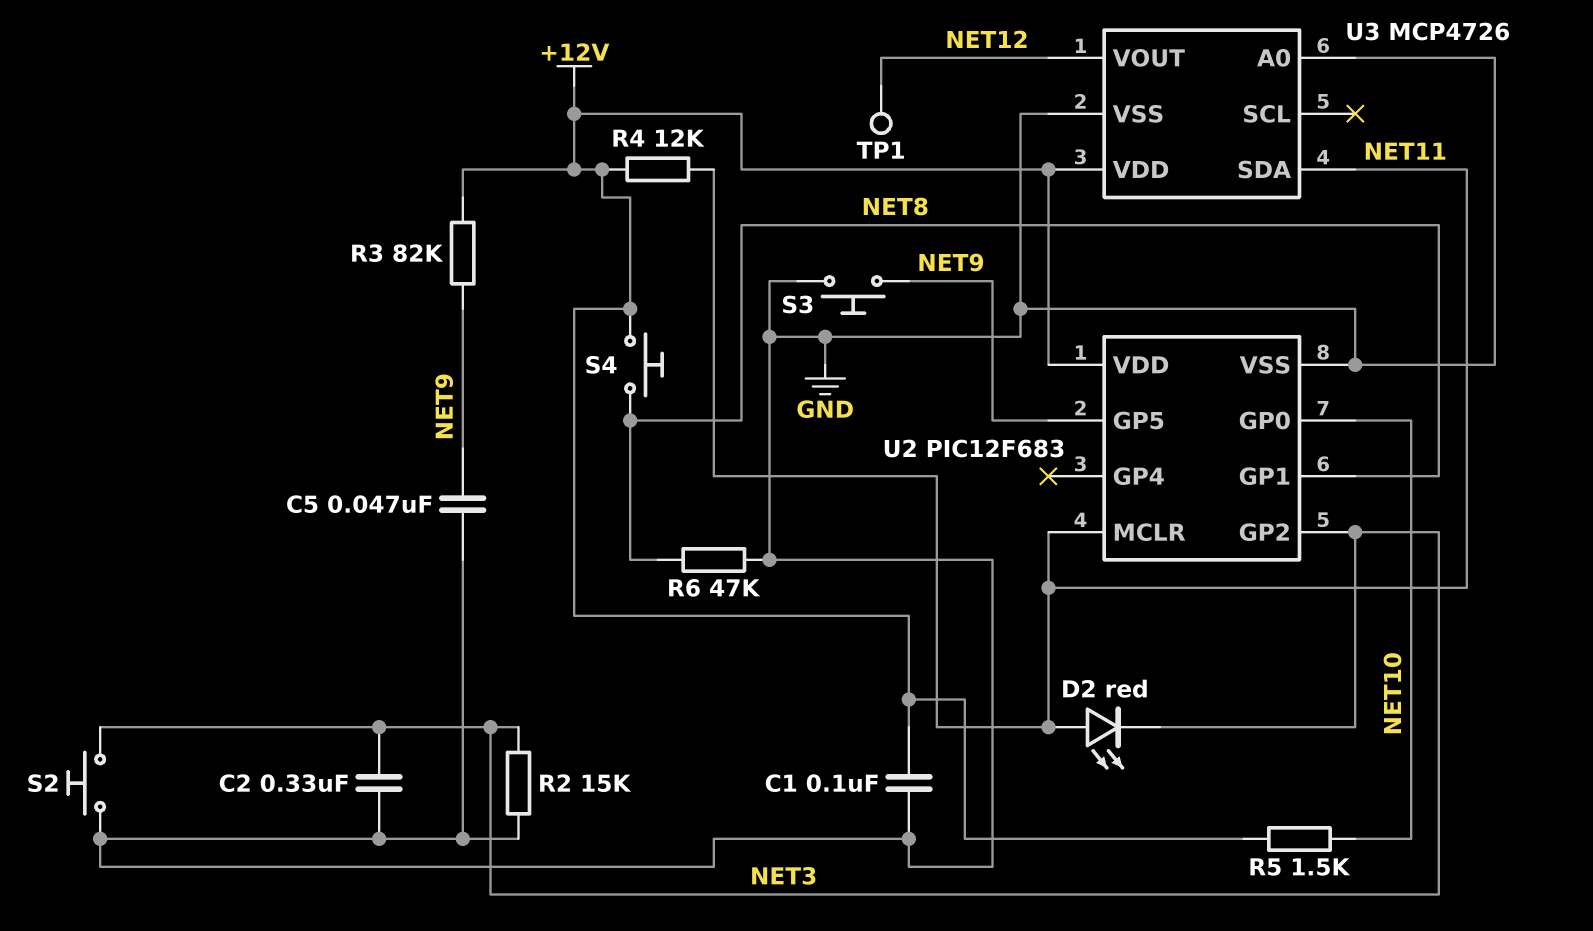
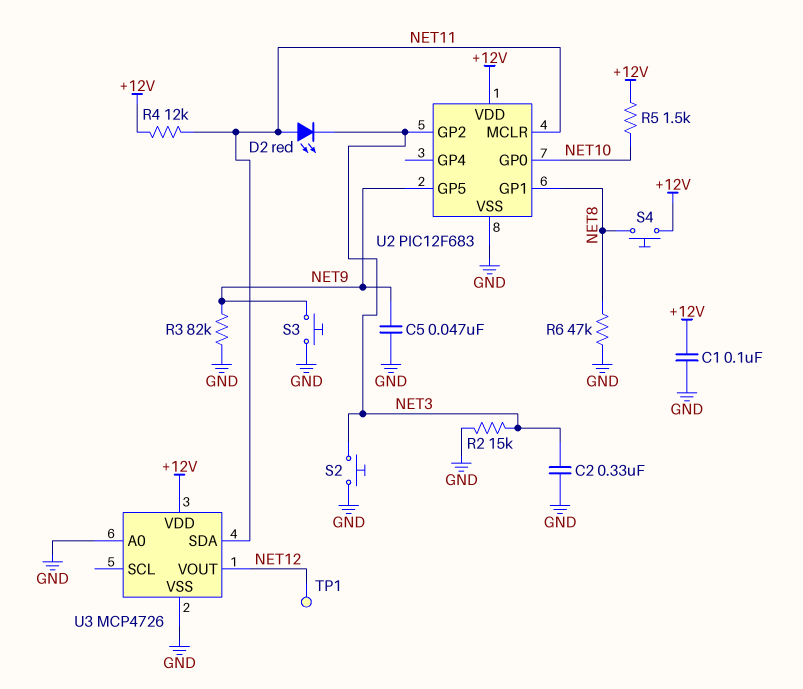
R3: 82k (+12V, NET9) -> 82k (GND, NET9)

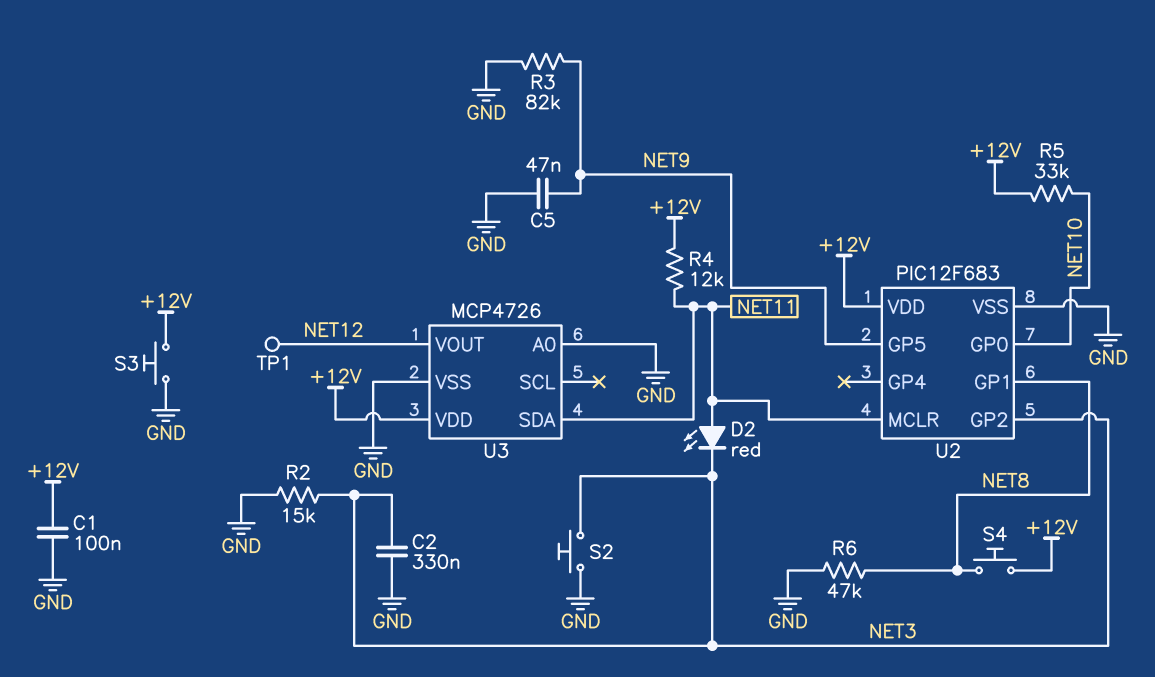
R5: 1.5k (+12V, NET10) -> 33k (+12V, NET10)
S3: button (GND, NET9) -> button (+12V, GND)

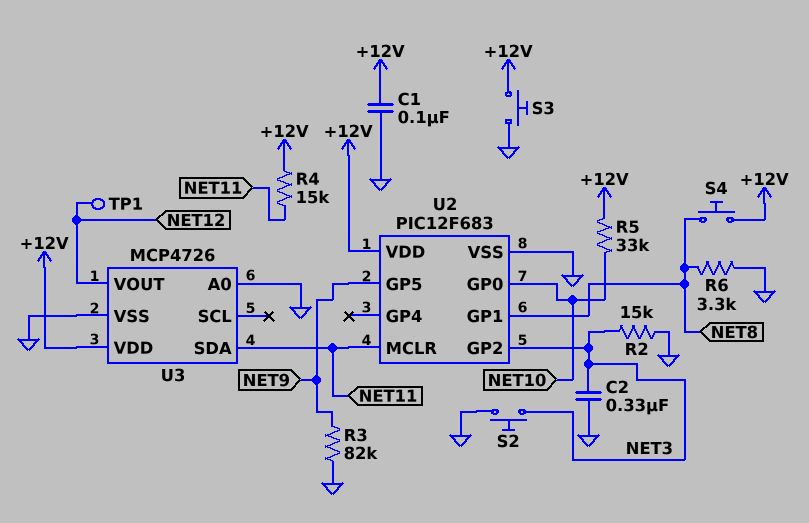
C5: 47nF (GND, NET9) -> none
D2: LED red (A NET11, K NET3) -> none
R4: 12k (+12V, NET11) -> 15k (+12V, NET11)
R6: 47k (GND, NET8) -> 3.3k (GND, NET8)

